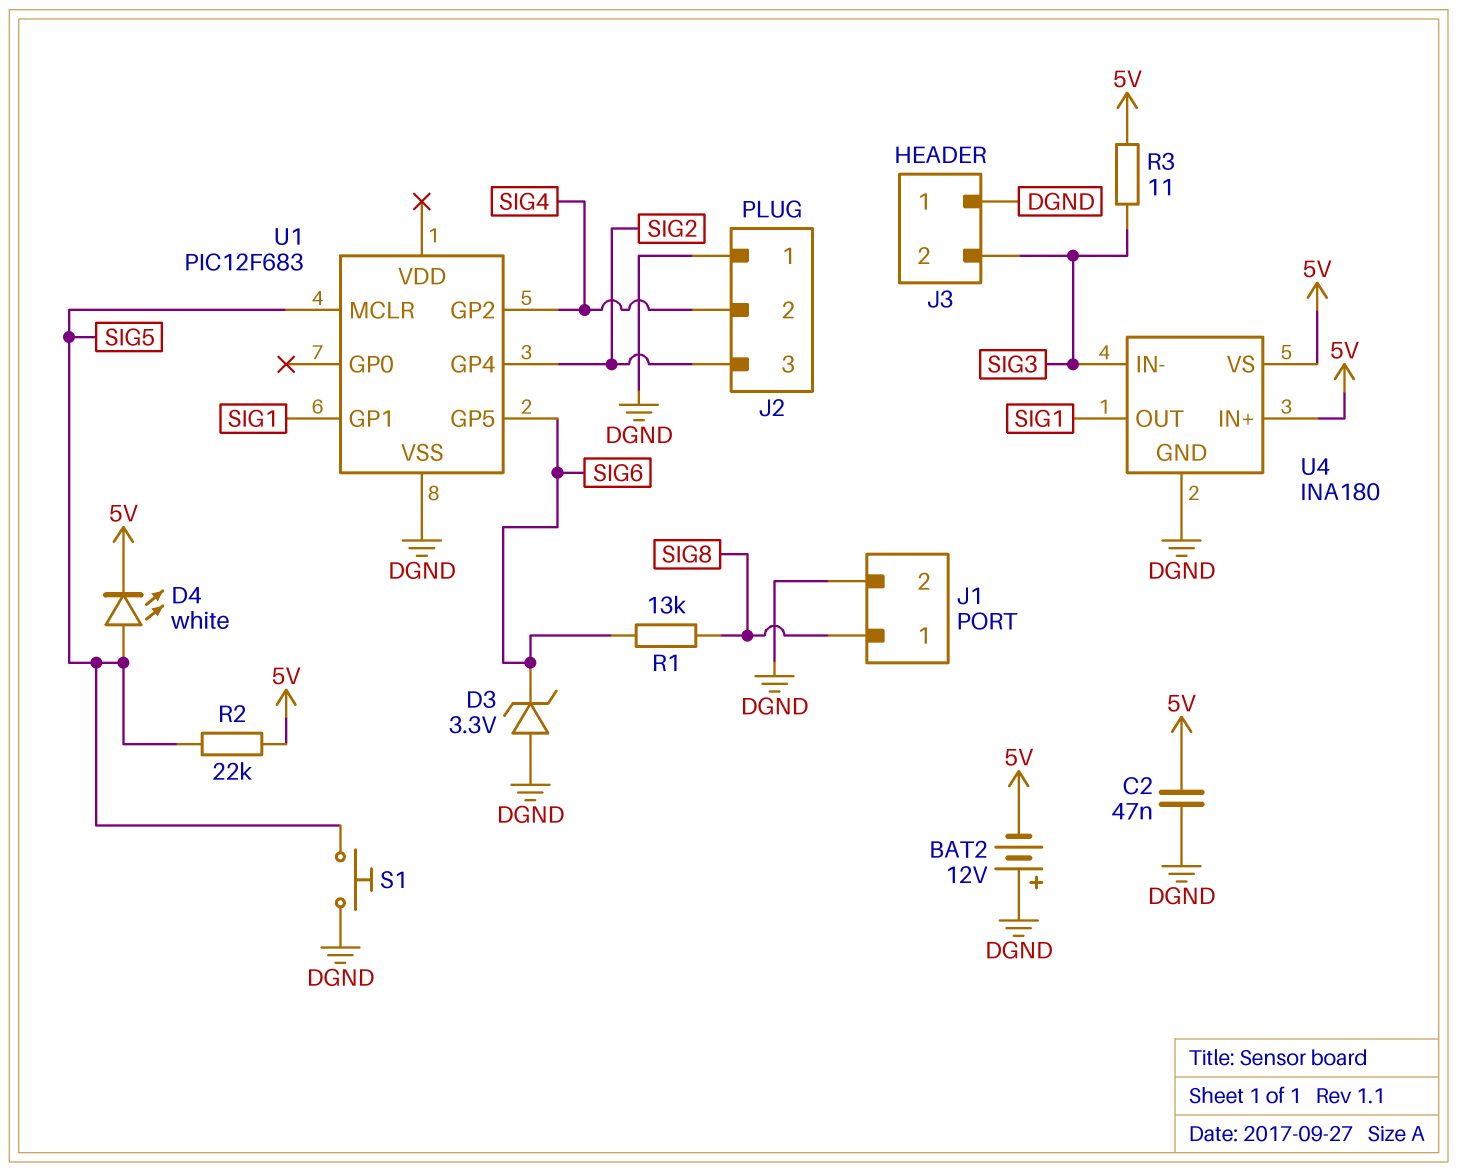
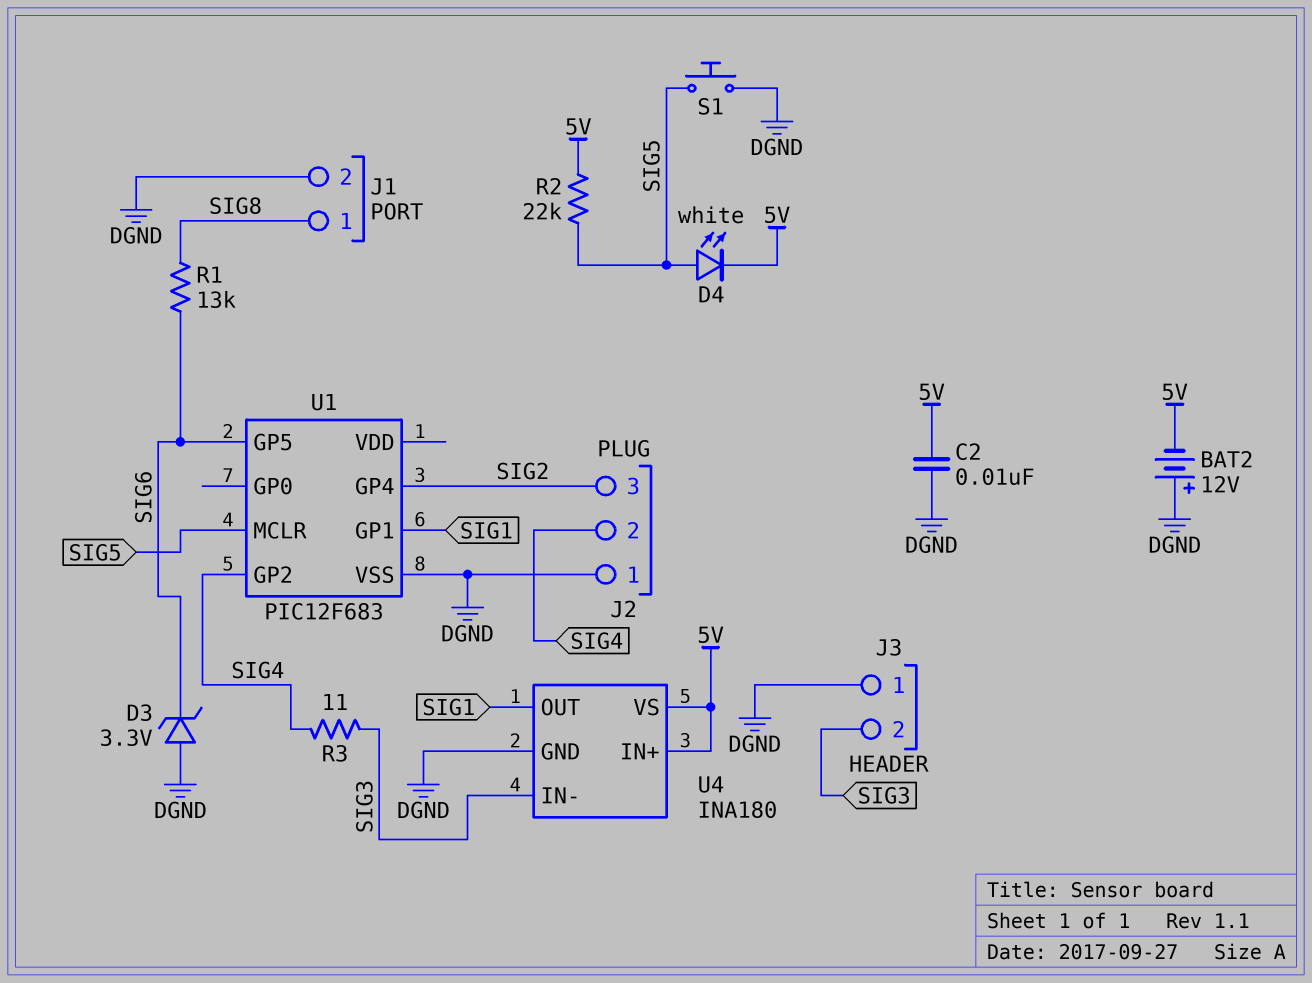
C2: 47nF (5V, DGND) -> 10nF (5V, DGND)
R3: 11 (5V, SIG3) -> 11 (SIG3, SIG4)

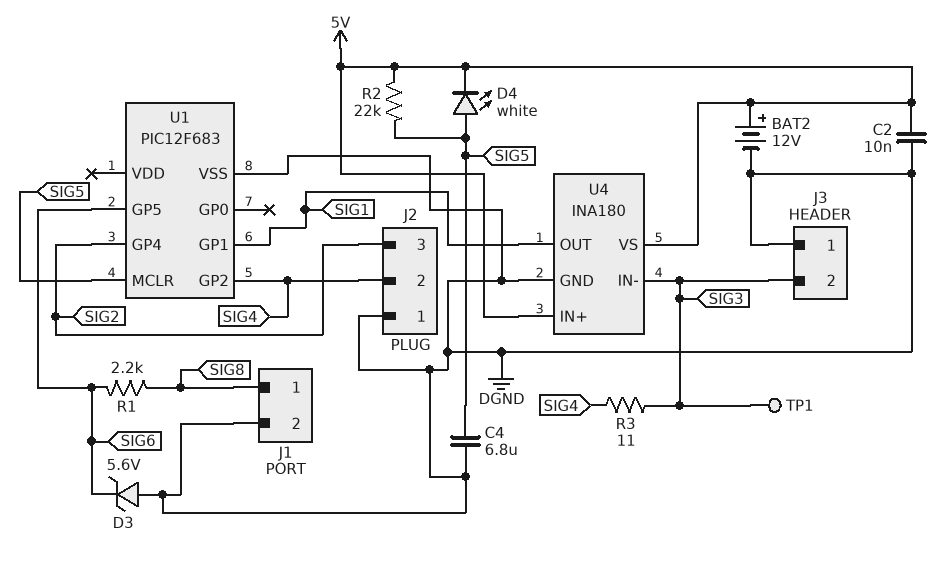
BAT2: 12V (plus DGND, minus 5V) -> 12V (plus 5V, minus DGND)
C4: none -> 6.8uF (DGND, SIG5)
D3: zener 3.3V (A DGND, K SIG6) -> zener 5.6V (A DGND, K SIG6)
R1: 13k (SIG6, SIG8) -> 2.2k (SIG6, SIG8)
S1: button (DGND, SIG5) -> none
TP1: none -> test point (SIG3)

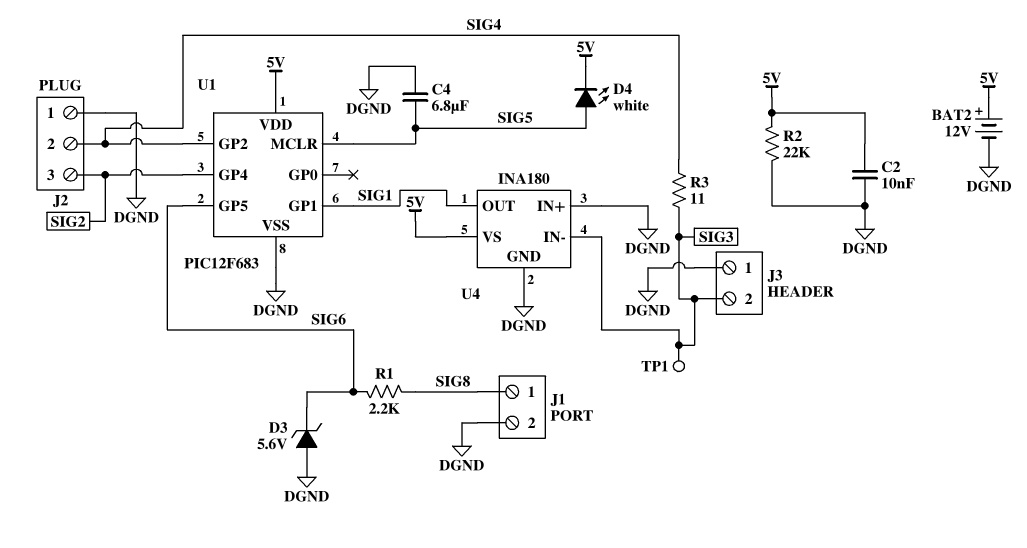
R2: 22k (5V, SIG5) -> 22k (5V, DGND)
U1 pin VDD: none -> 5V
U4 pin IN+: 5V -> DGND

